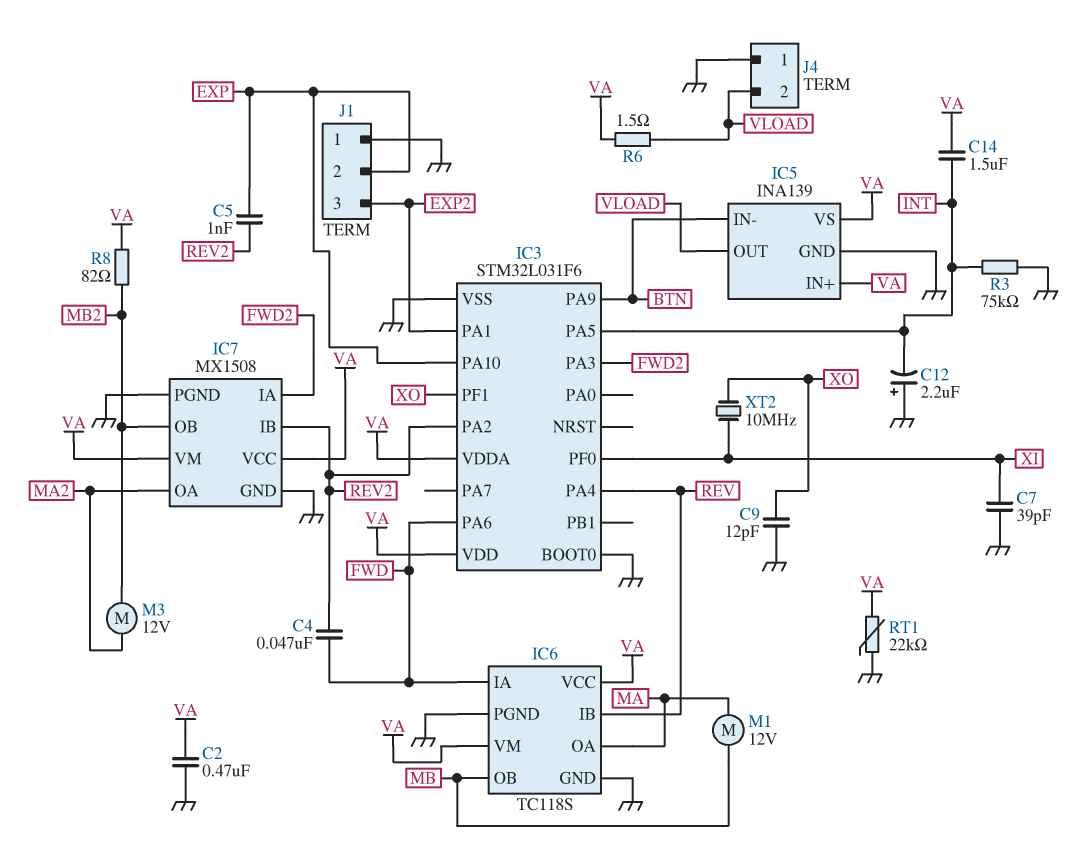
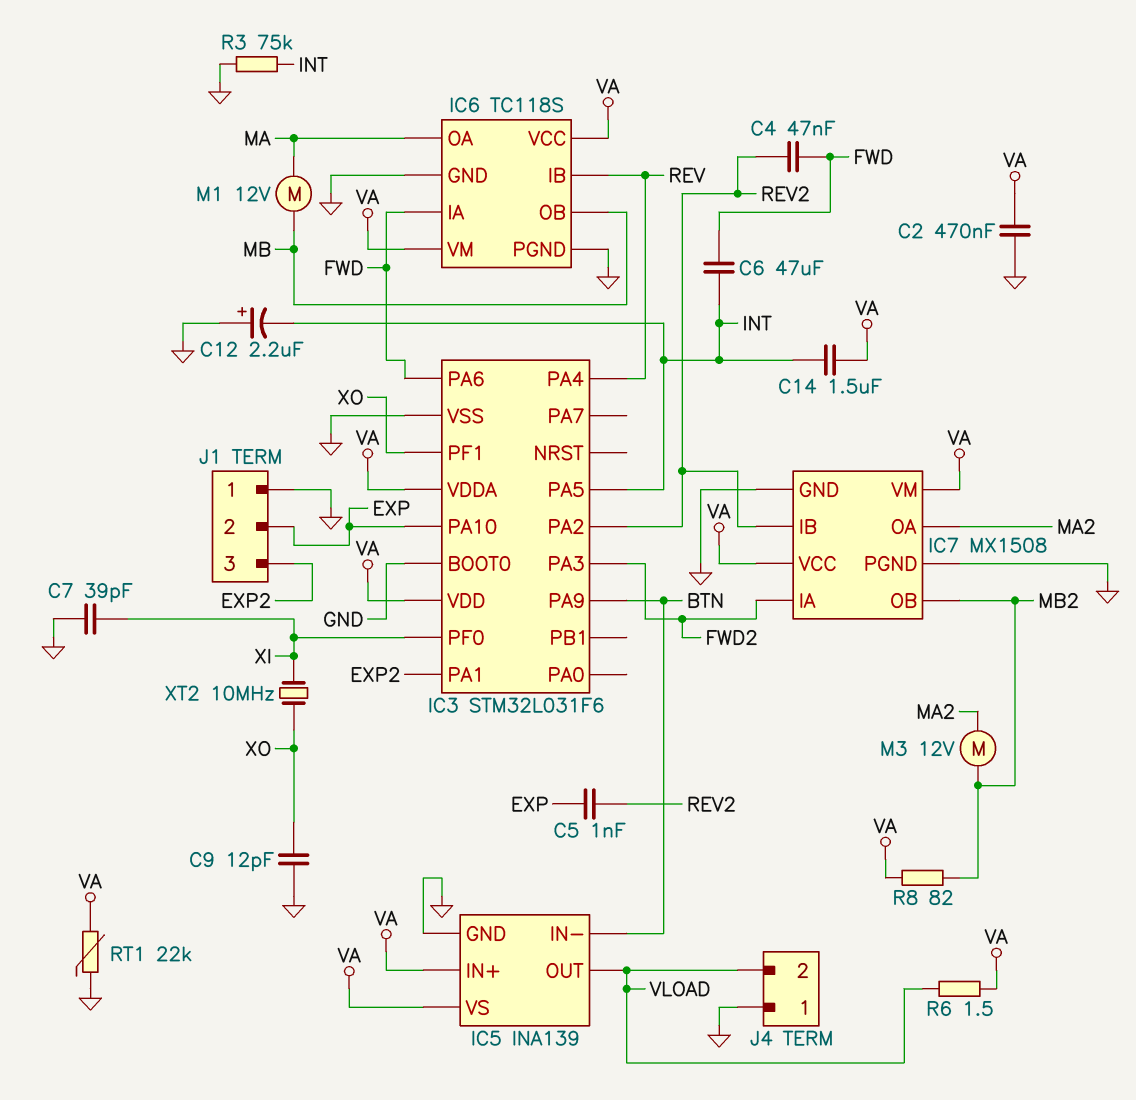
C6: none -> 47uF (FWD, INT)

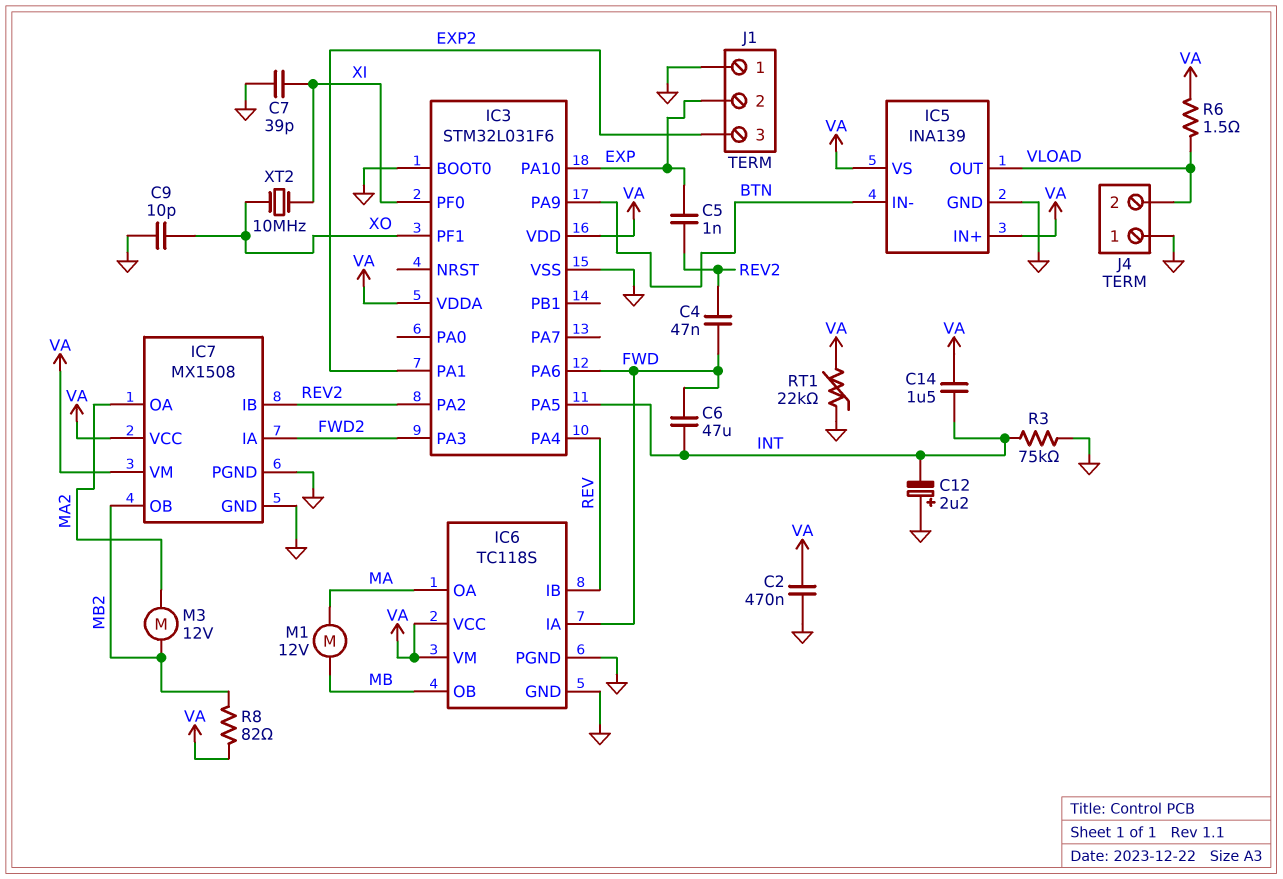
C9: 12pF (GND, XO) -> 10pF (GND, XO)

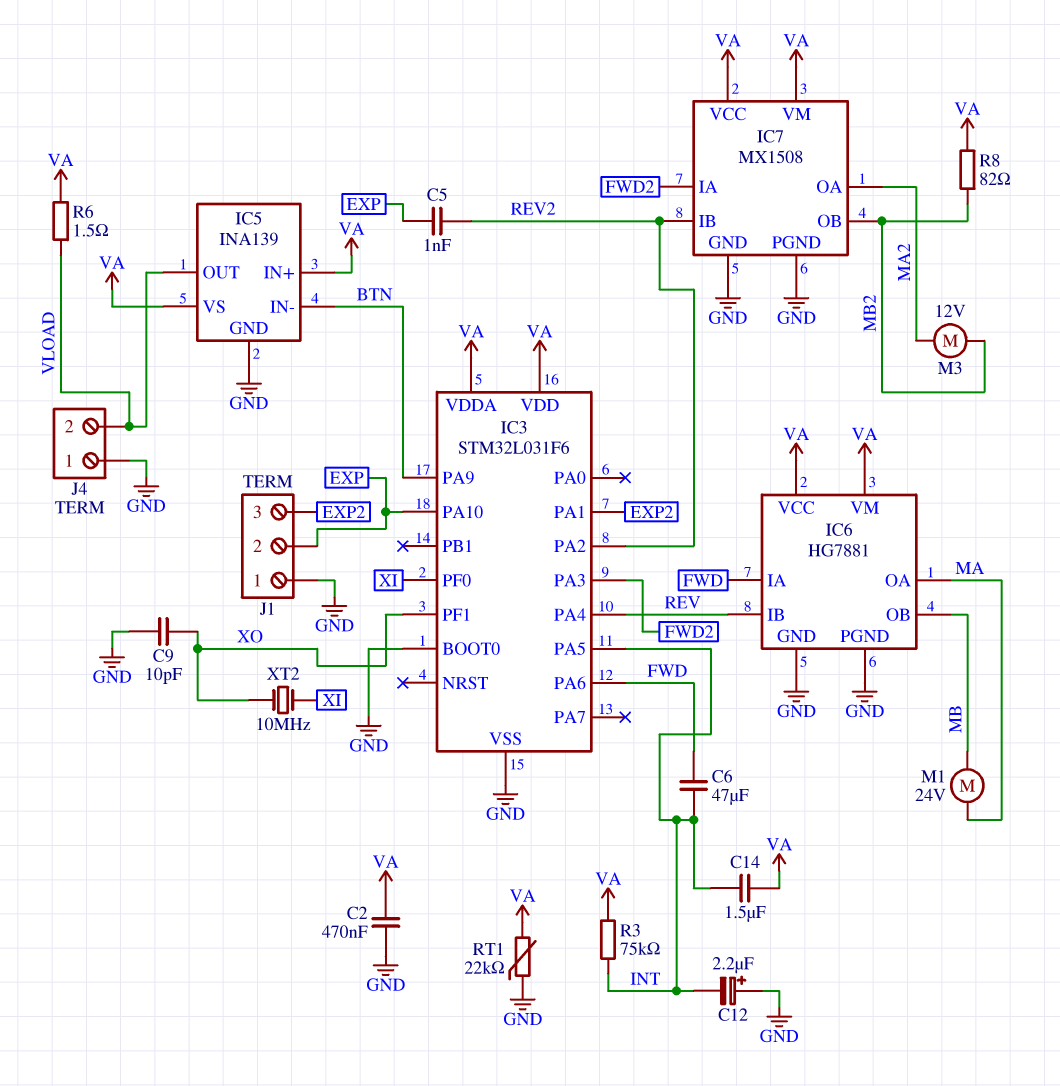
C4: 47nF (FWD, REV2) -> none
C7: 39pF (GND, XI) -> none
IC6: TC118S -> HG7881
M1: motor 12V (MA, MB) -> motor 24V (MA, MB)
R3: 75k (GND, INT) -> 75k (INT, VA)

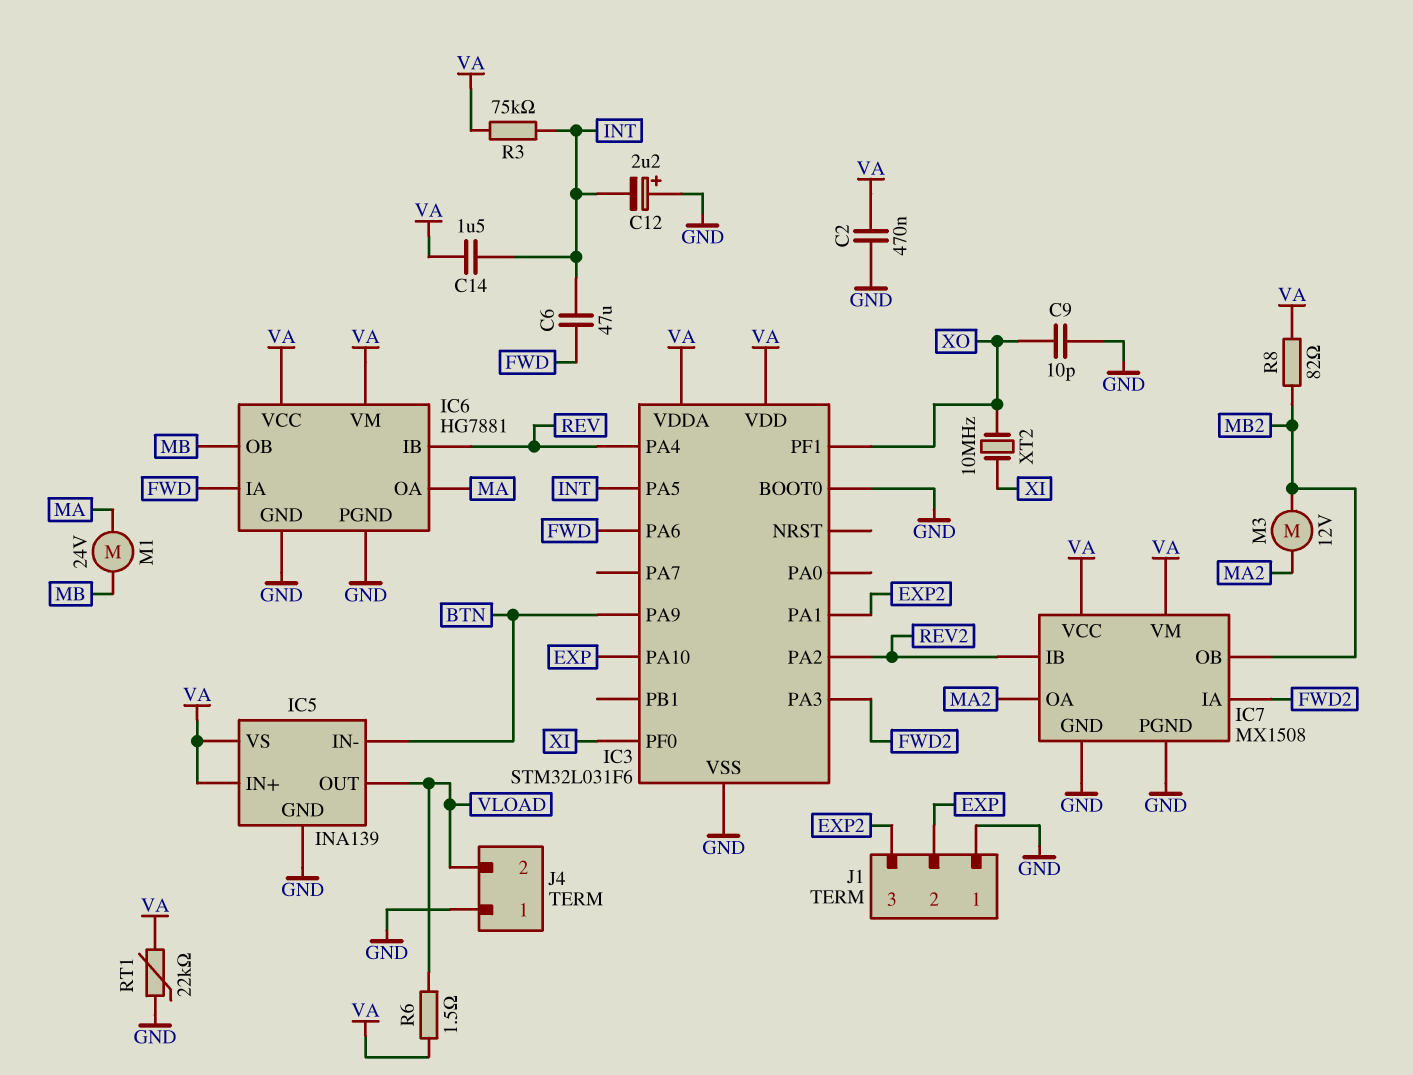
C5: 1nF (EXP, REV2) -> none

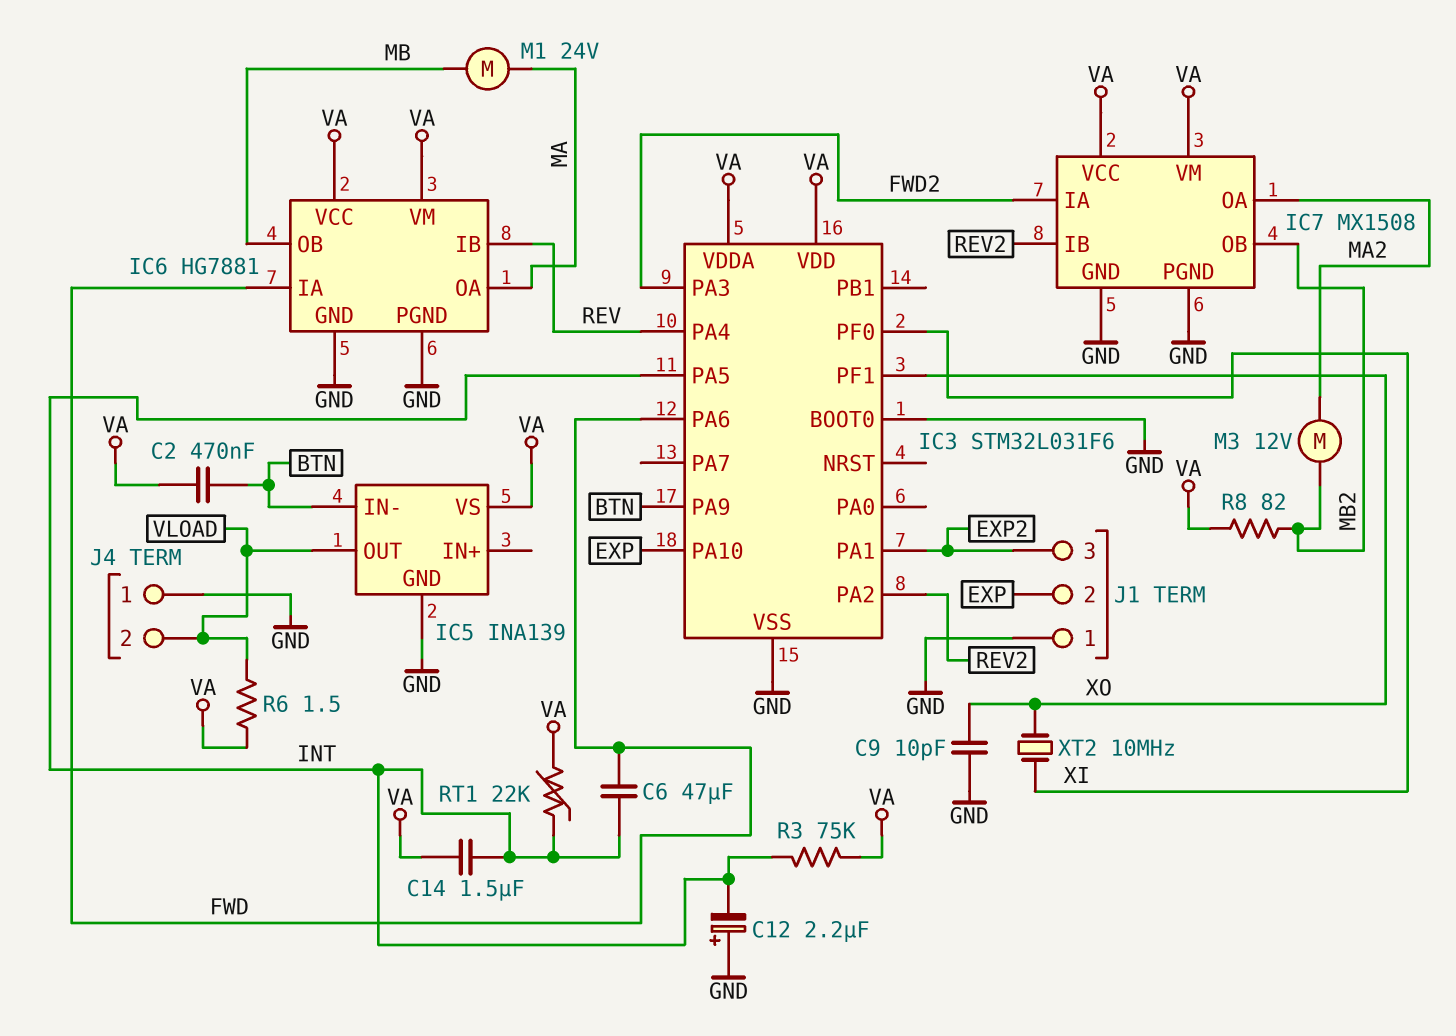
C2: 470nF (GND, VA) -> 470nF (BTN, VA)
IC5 pin IN+: VA -> none
RT1: 22k (GND, VA) -> 22k (INT, VA)

